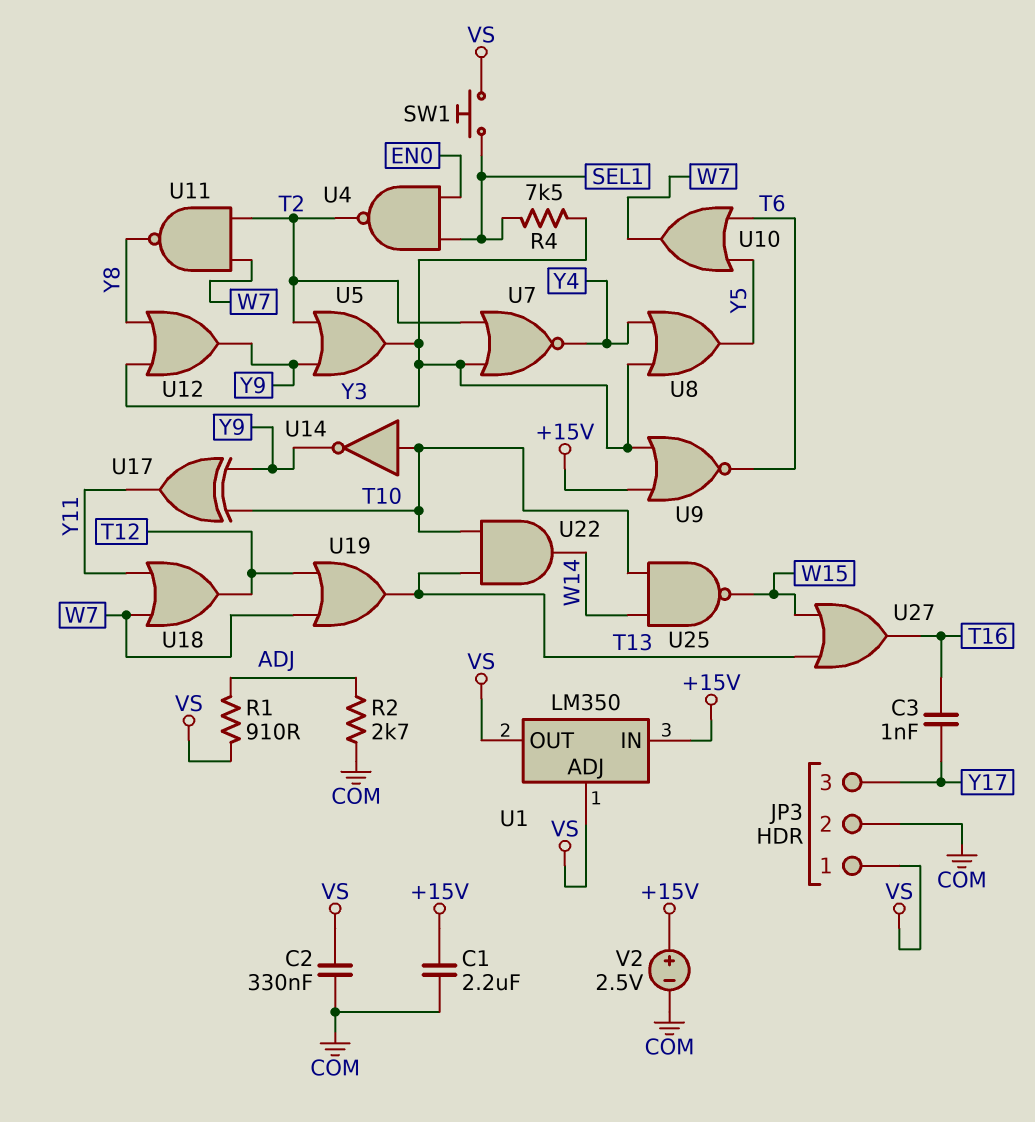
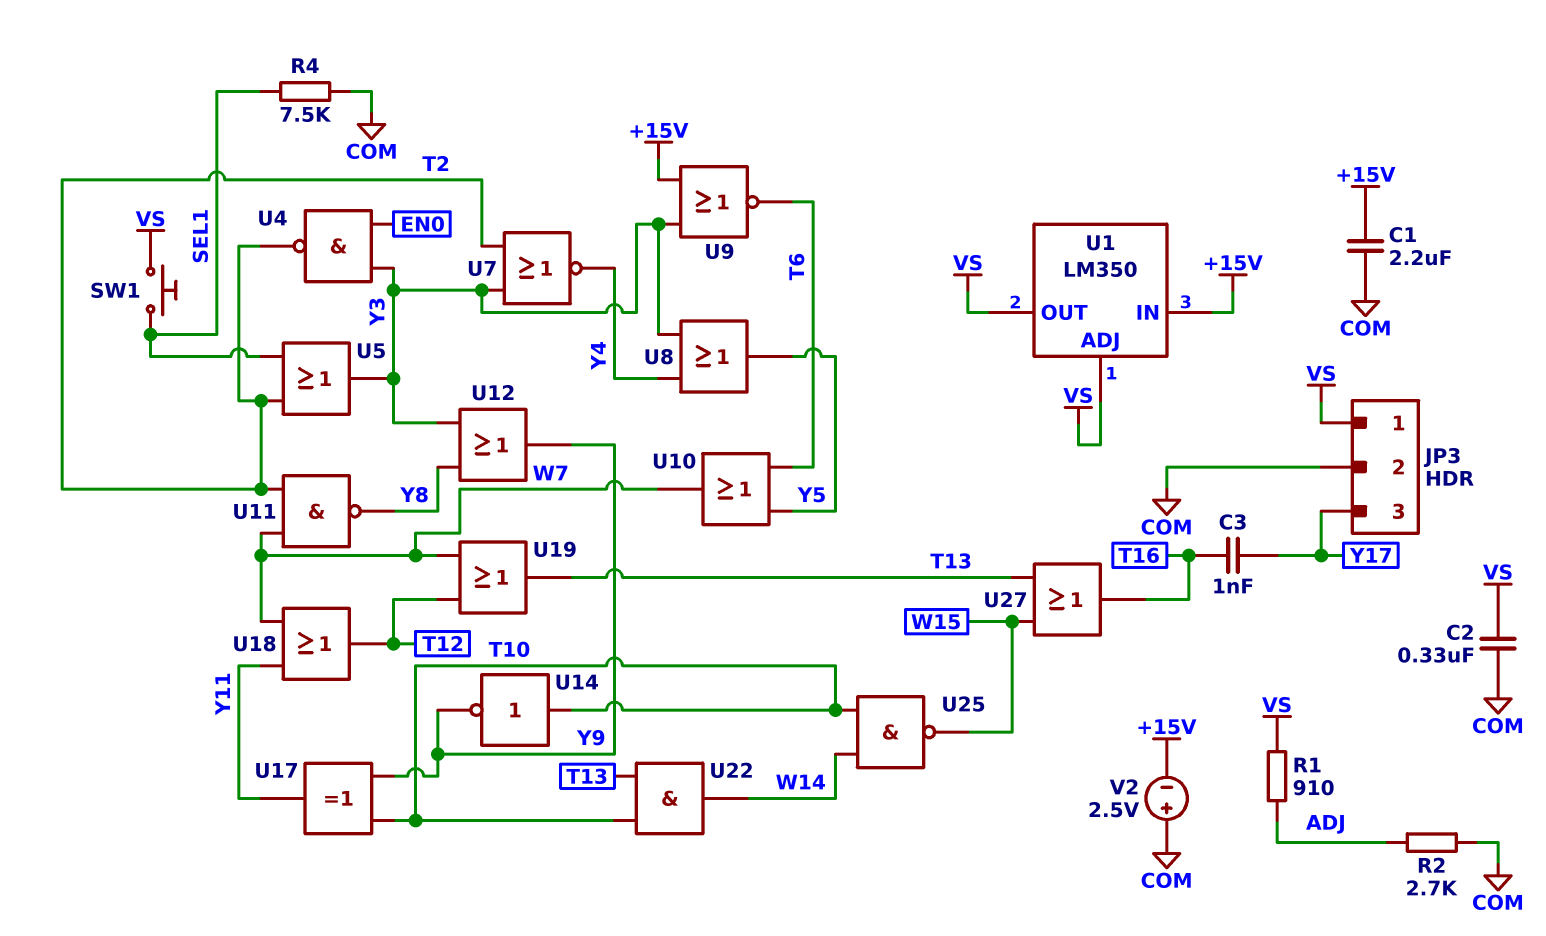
R4: 7.5k (SEL1, Y3) -> 7.5k (COM, SEL1)
U4: NAND (in EN0, in SEL1, out T2) -> NAND (in EN0, in Y3, out T2)
U5: OR (in T2, in Y9, out Y3) -> OR (in SEL1, in T2, out Y3)
V2: 2.5V (plus +15V, minus COM) -> 2.5V (plus COM, minus +15V)

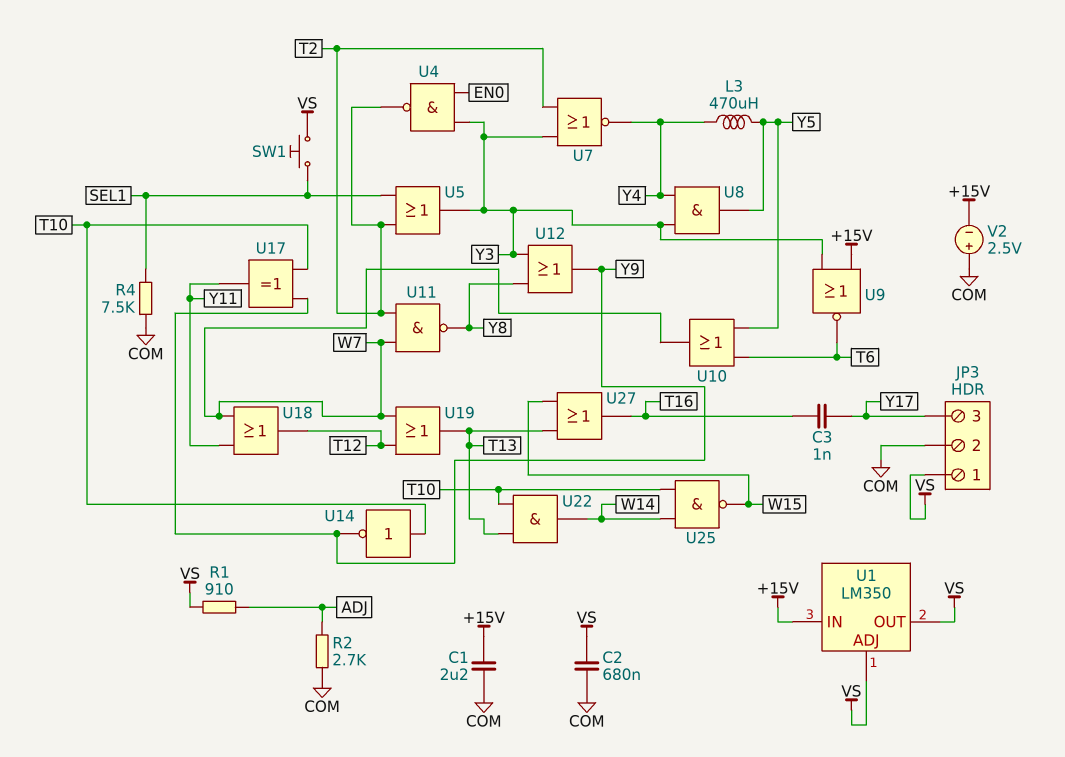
C2: 330nF (COM, VS) -> 680nF (COM, VS)
L3: none -> 470uH (Y4, Y5)
U8: OR (in Y3, in Y4, out Y5) -> AND (in Y3, in Y4, out Y5)

